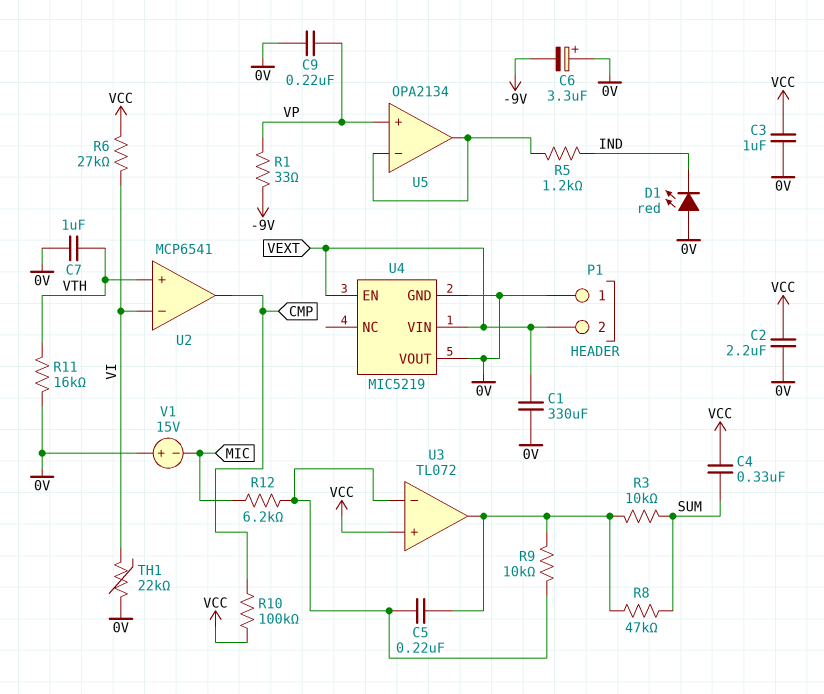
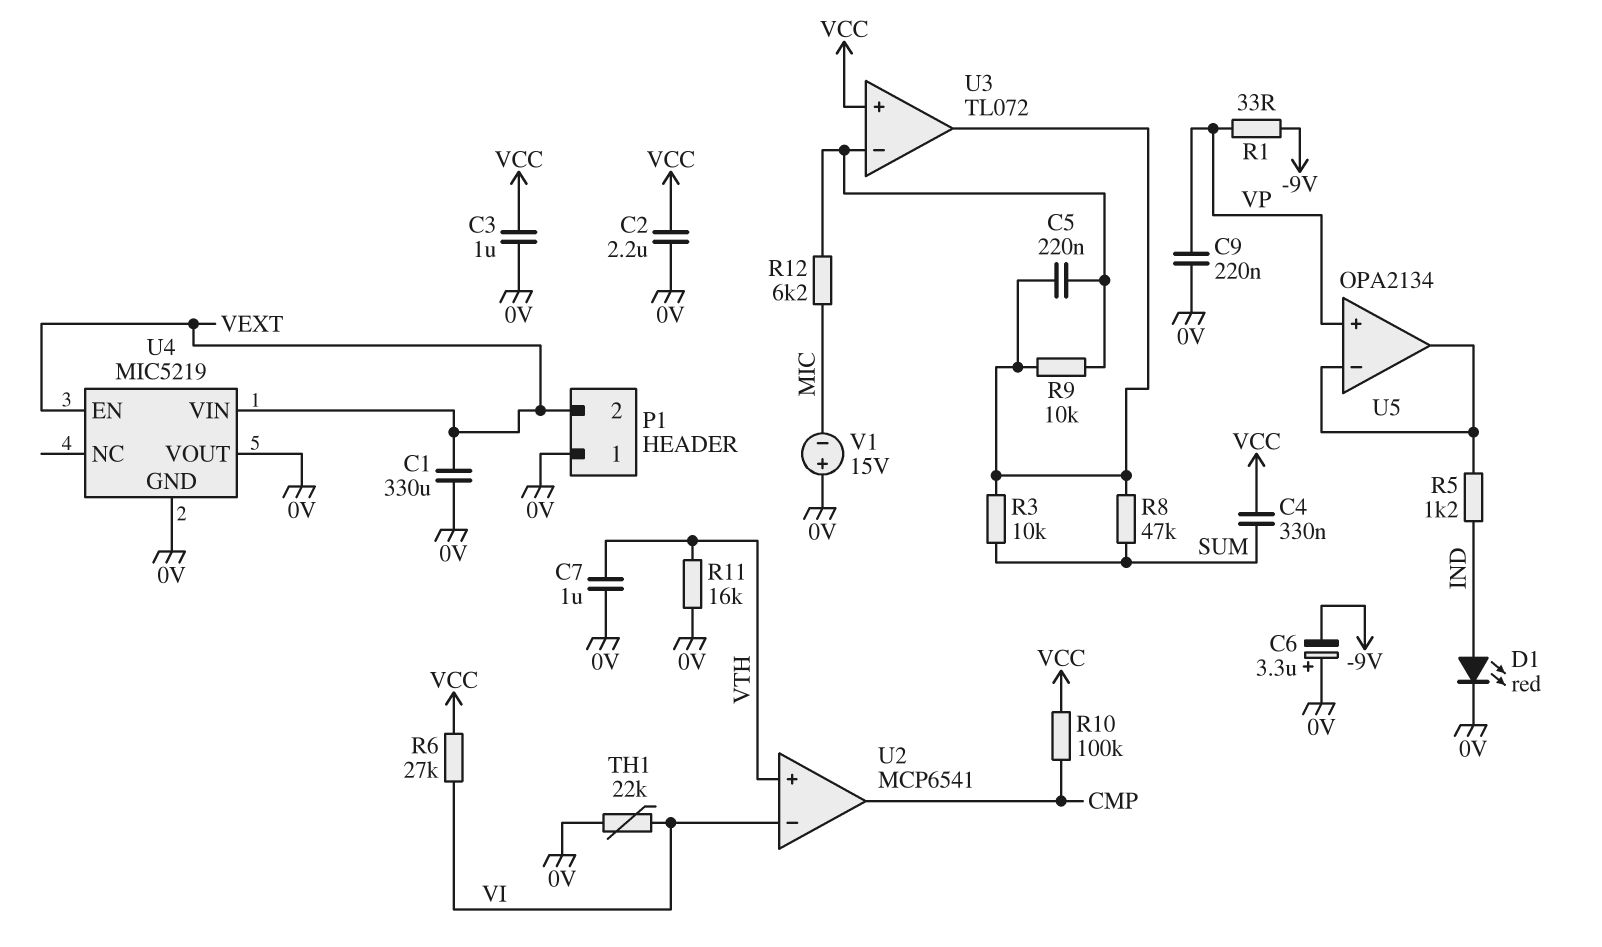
D1: LED red (A 0V, K IND) -> LED red (A IND, K 0V)

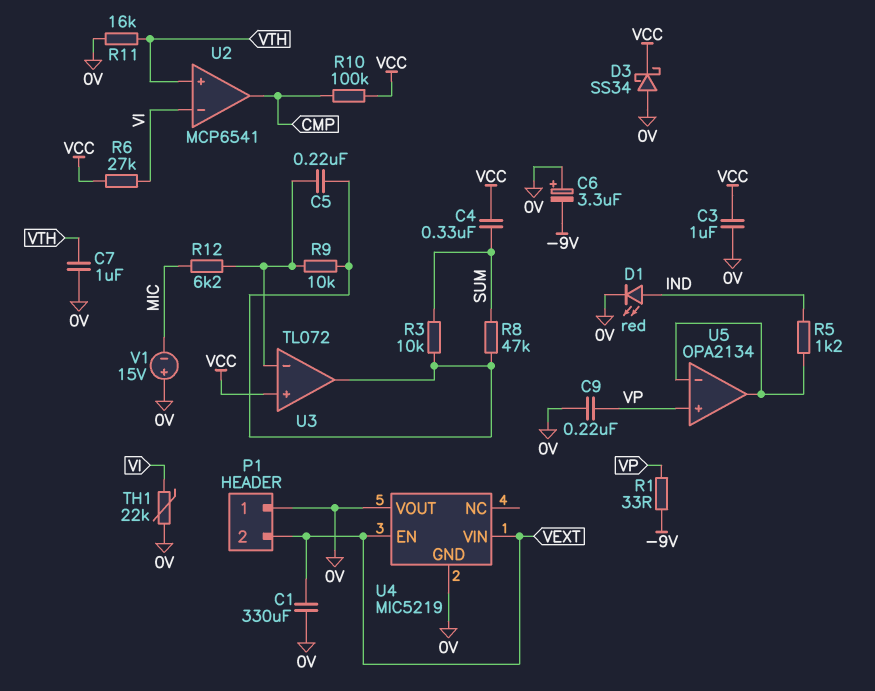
C2: 2.2uF (0V, VCC) -> none
D3: none -> schottky SS34 (A 0V, K VCC)

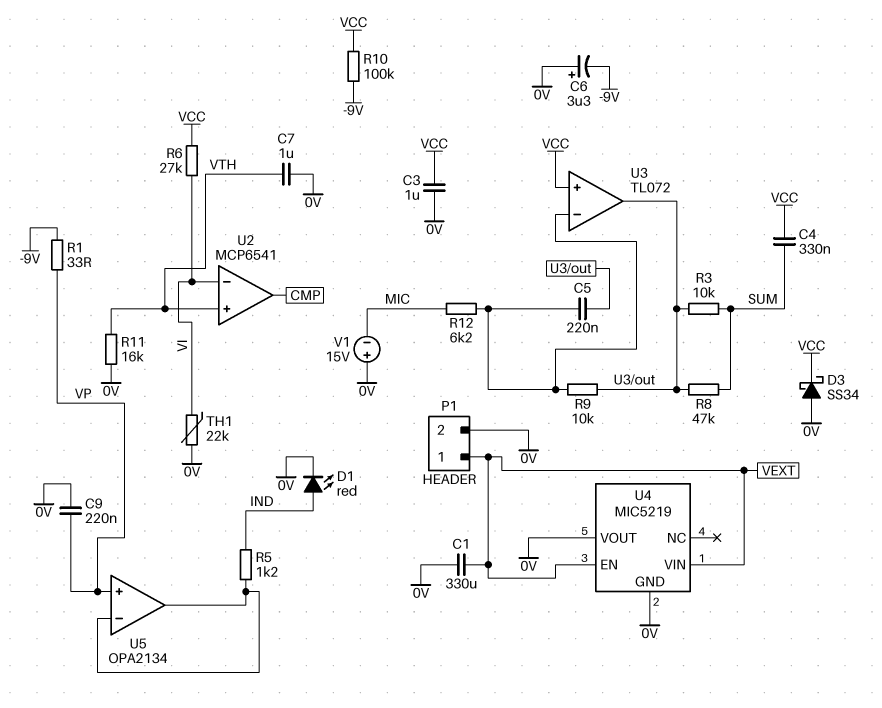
P1 pin 1: 0V -> VEXT
P1 pin 2: VEXT -> 0V
R10: 100k (CMP, VCC) -> 100k (-9V, VCC)

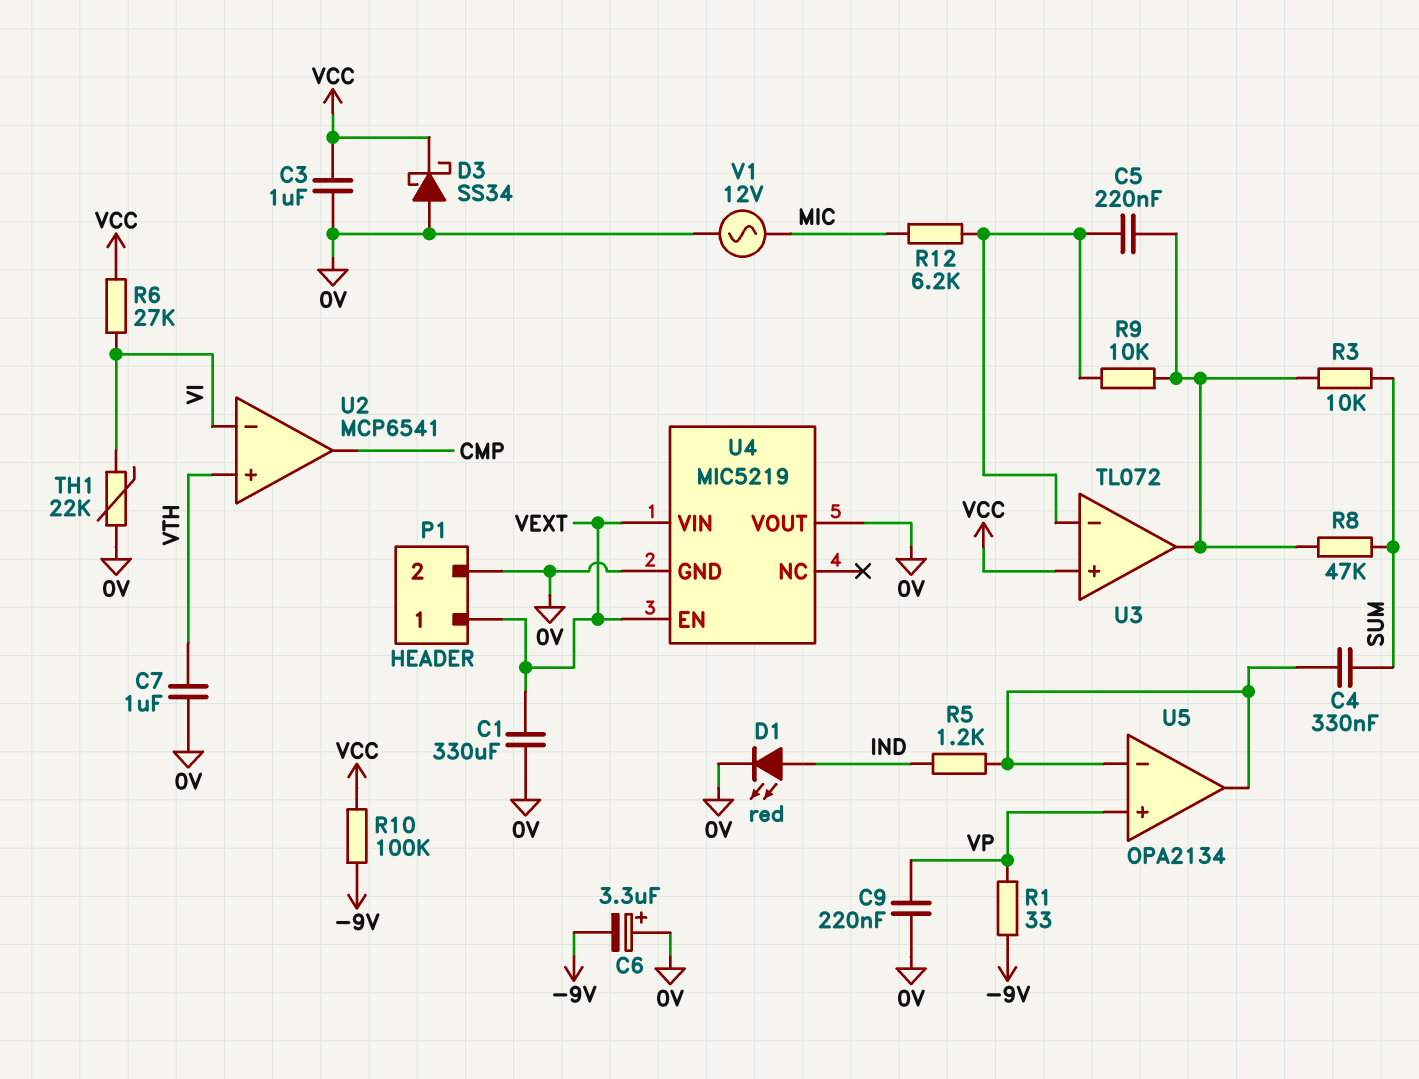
C4: 330nF (SUM, VCC) -> 330nF (SUM, U5/in-)
R11: 16k (0V, VTH) -> none
V1: 15V (plus 0V, minus MIC) -> AC 12V (0V, MIC)

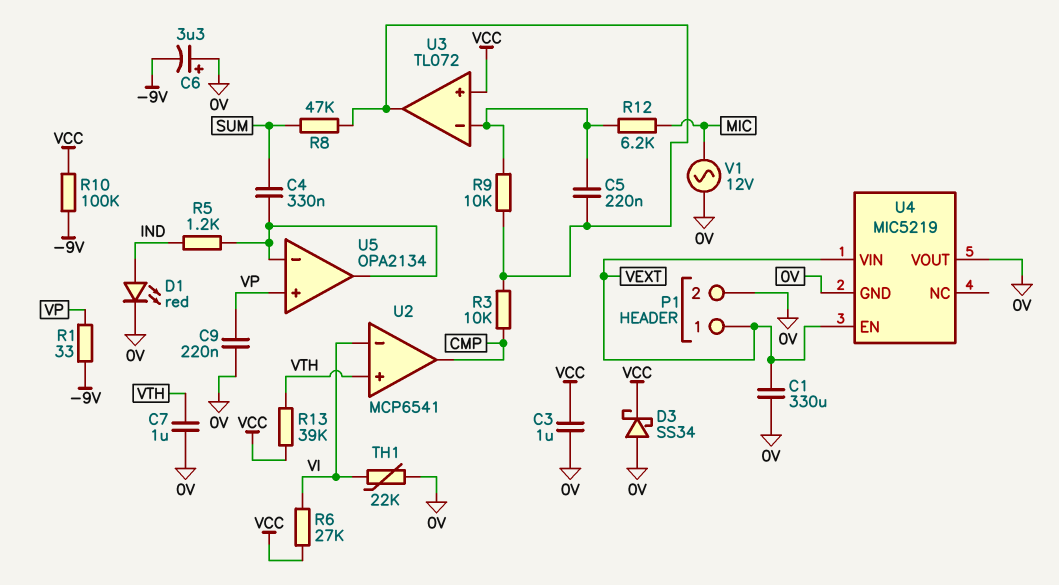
R3: 10k (SUM, U3/out) -> 10k (CMP, U3/out)
R13: none -> 39k (VCC, VTH)

